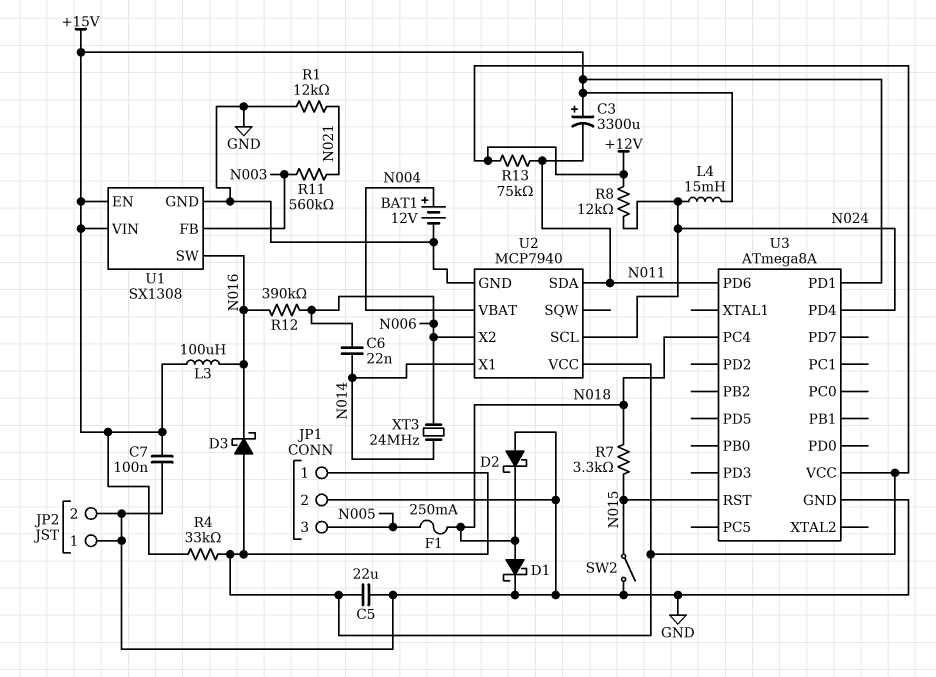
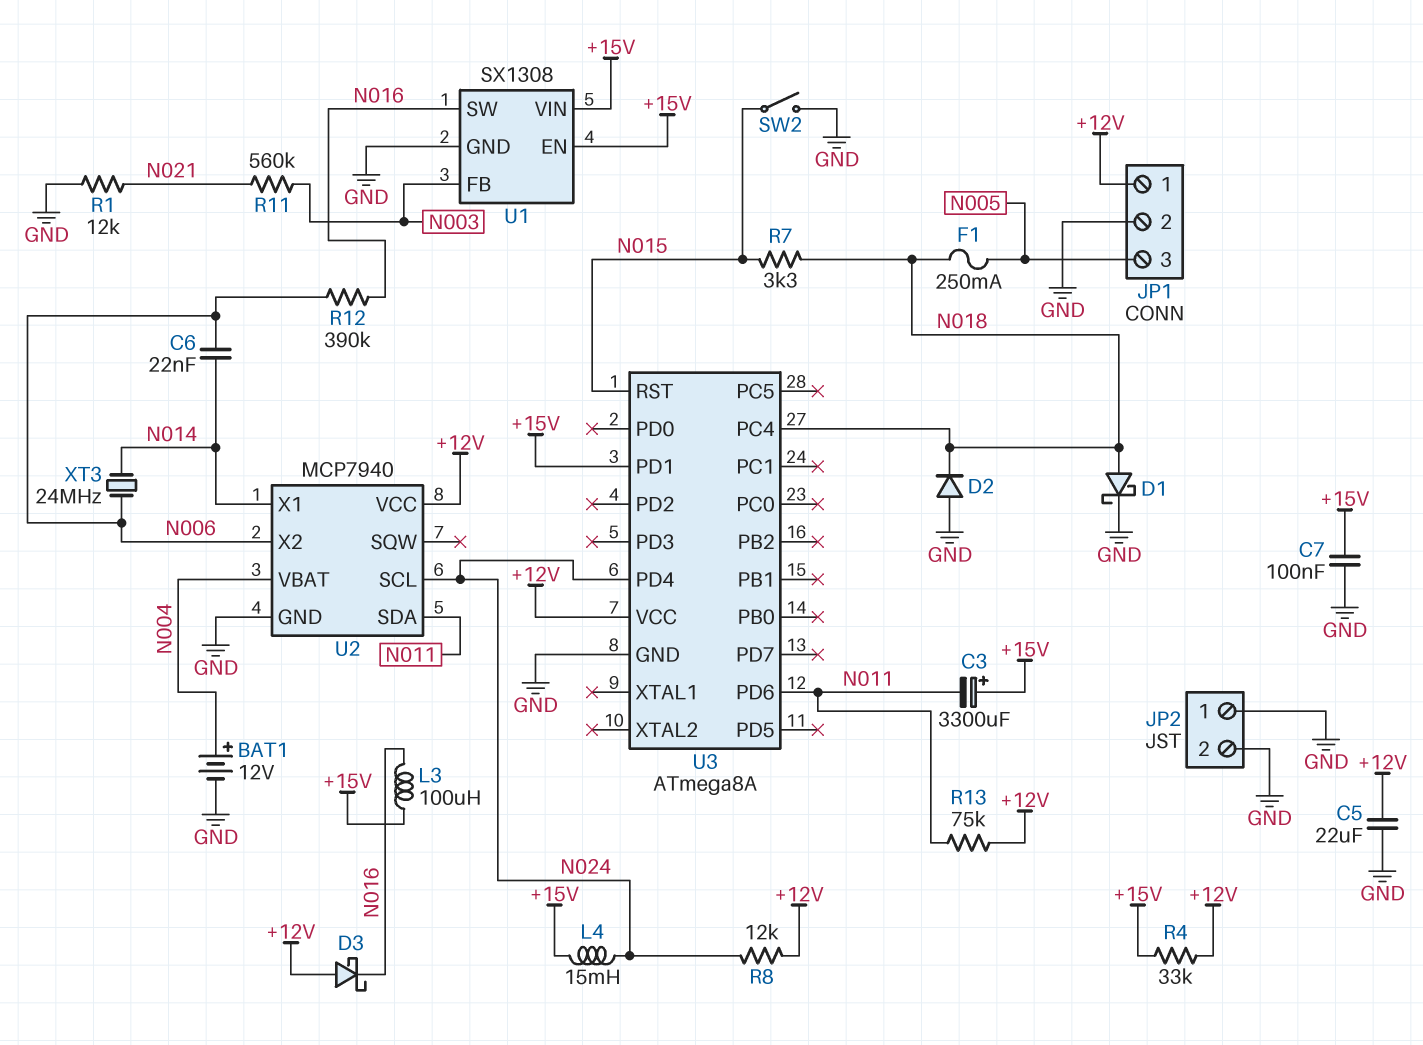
D2: schottky (A GND, K N018) -> diode (A GND, K N018)

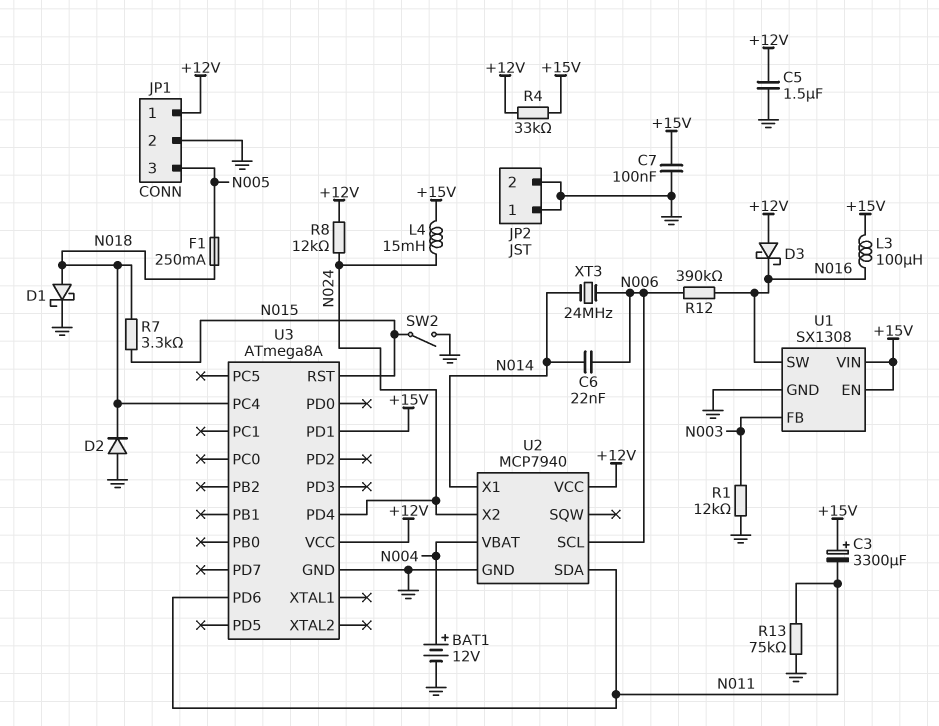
C5: 22uF (+12V, GND) -> 1.5uF (+12V, GND)
R1: 12k (GND, N021) -> 12k (GND, N003)
R11: 560k (N003, N021) -> none
R13: 75k (+12V, N011) -> 75k (GND, N011)
U2 pin SCL: N024 -> N006
U2 pin X2: N006 -> N024

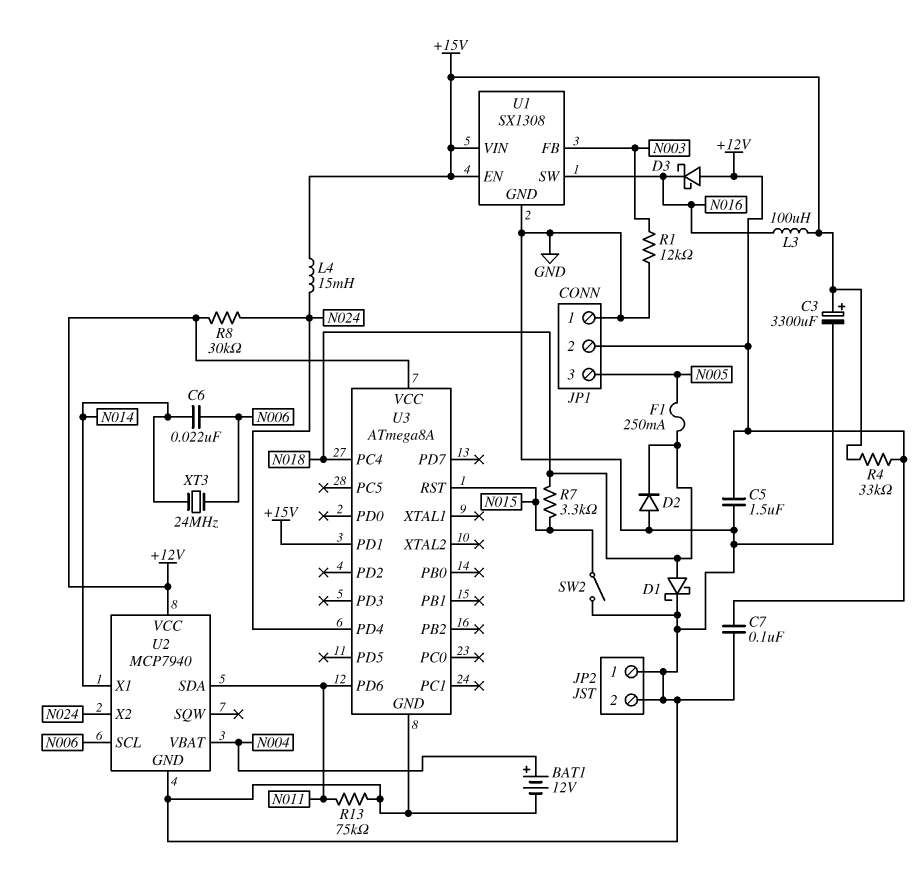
C3: 3300uF (plus +15V, minus N011) -> 3300uF (plus +15V, minus GND)
C7: 100nF (+15V, GND) -> 100nF (+12V, GND)
JP1 pin 1: +12V -> GND
JP1 pin 2: GND -> +12V
R8: 12k (+12V, N024) -> 30k (+12V, N024)
R12: 390k (N006, N016) -> none

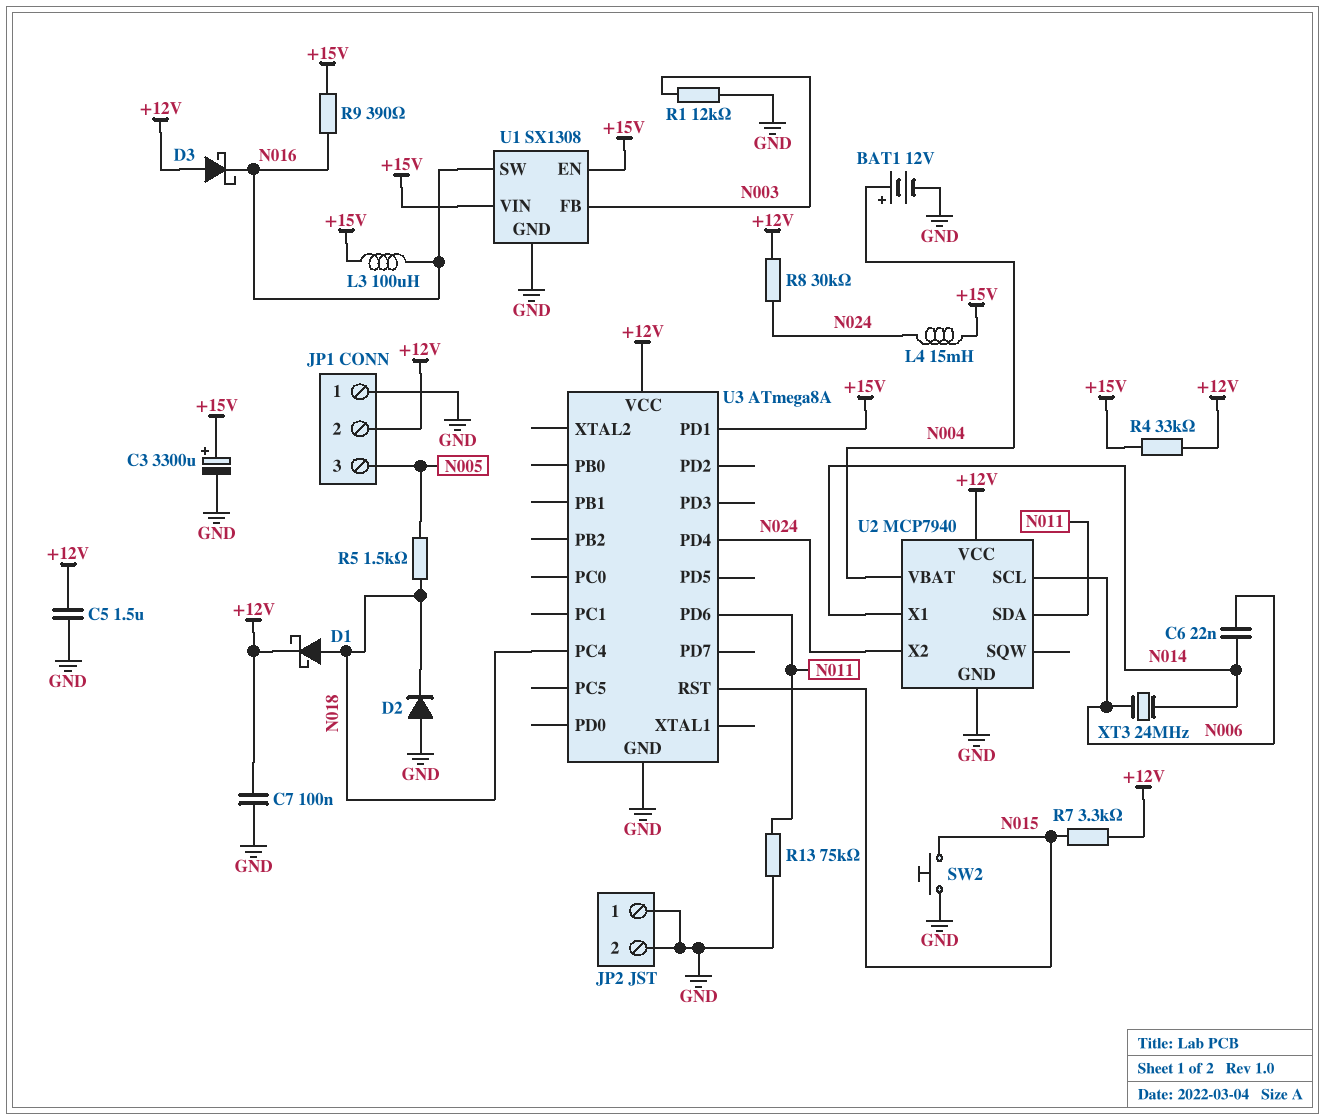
D1: schottky (A N018, K GND) -> schottky (A N018, K +12V)
F1: 250mA (N005, N018) -> none
R5: none -> 1.5k (N005, N018)
R7: 3.3k (N015, N018) -> 3.3k (+12V, N015)
R9: none -> 390 (+15V, N016)
SW2: switch (GND, N015) -> button (GND, N015)

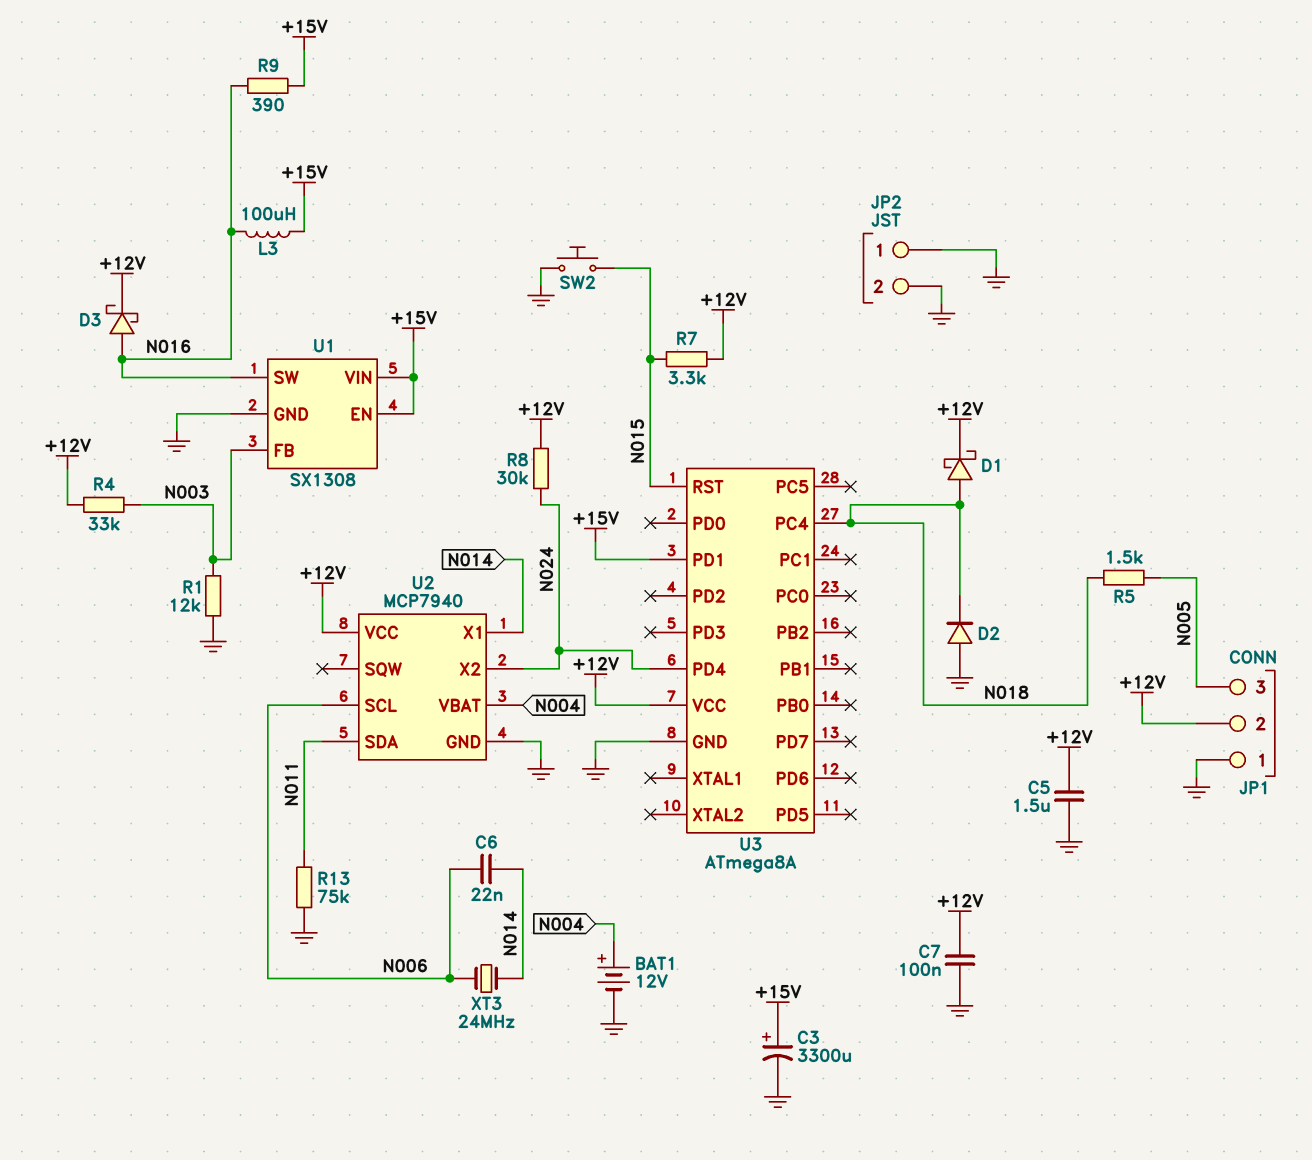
D3: schottky (A +12V, K N016) -> schottky (A N016, K +12V)
L4: 15mH (+15V, N024) -> none
R4: 33k (+12V, +15V) -> 33k (+12V, N003)
U3 pin PD6: N011 -> none

